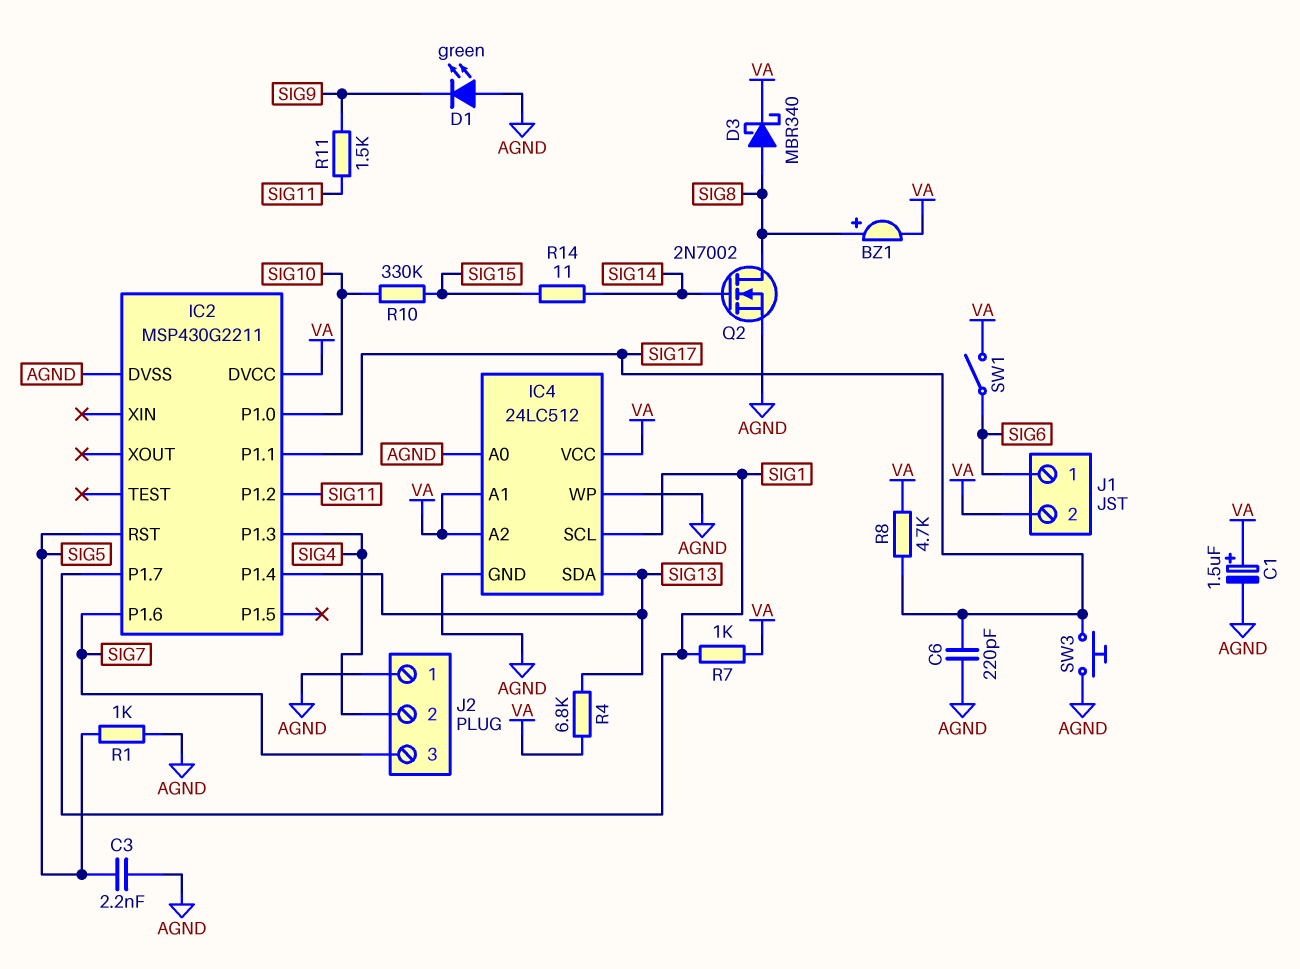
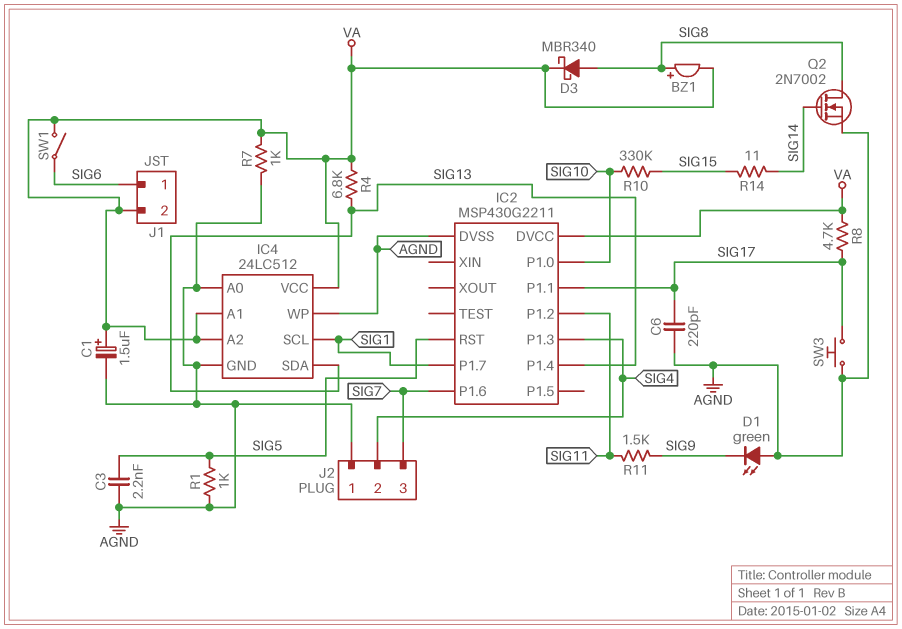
R7: 1k (SIG1, VA) -> 1k (AGND, VA)

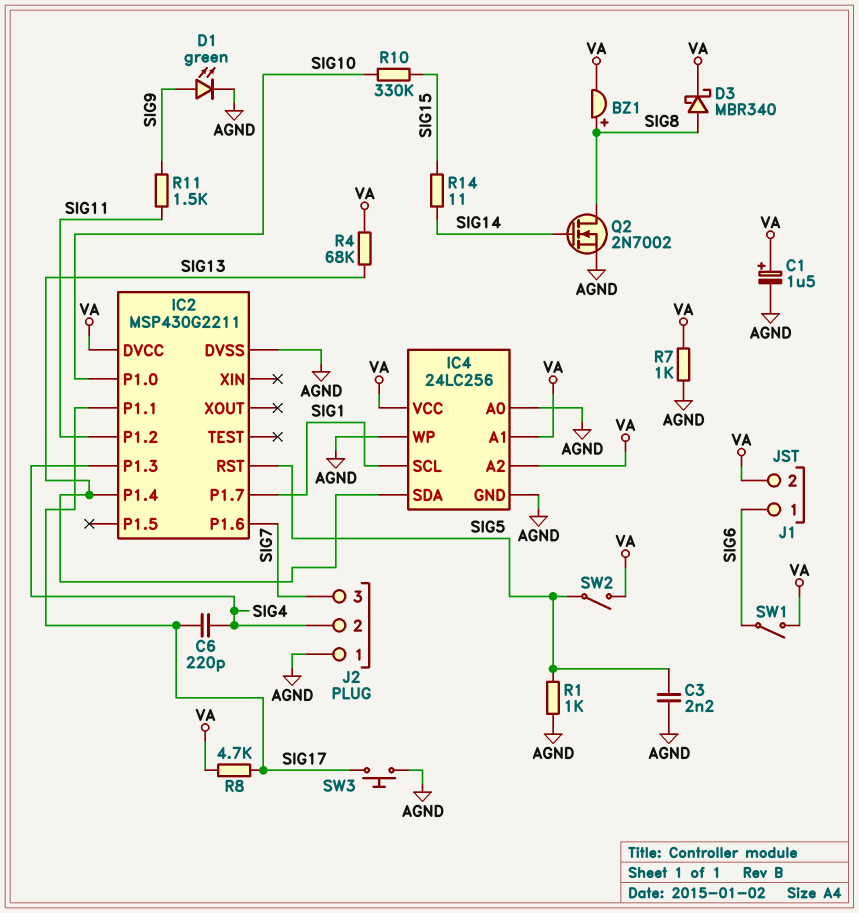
C6: 220pF (AGND, SIG17) -> 220pF (SIG4, SIG17)
D1: LED green (A AGND, K SIG9) -> LED green (A SIG9, K AGND)
IC4: 24LC512 -> 24LC256
R4: 6.8k (SIG13, VA) -> 68k (SIG13, VA)
SW2: none -> switch (SIG5, VA)

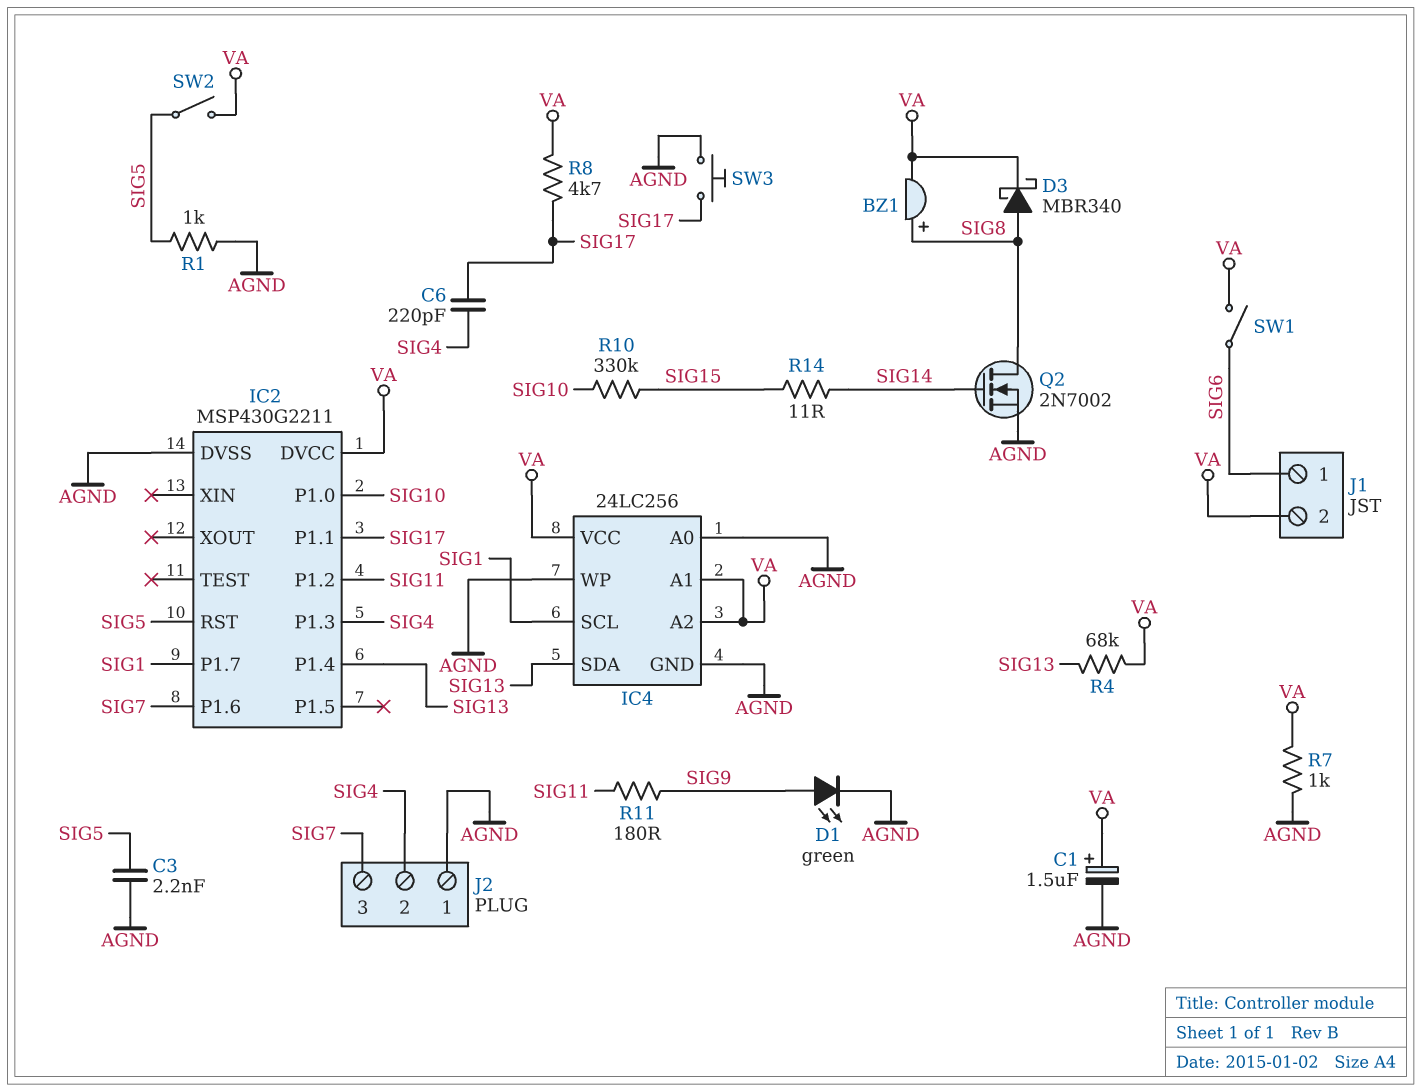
R11: 1.5k (SIG9, SIG11) -> 180 (SIG9, SIG11)

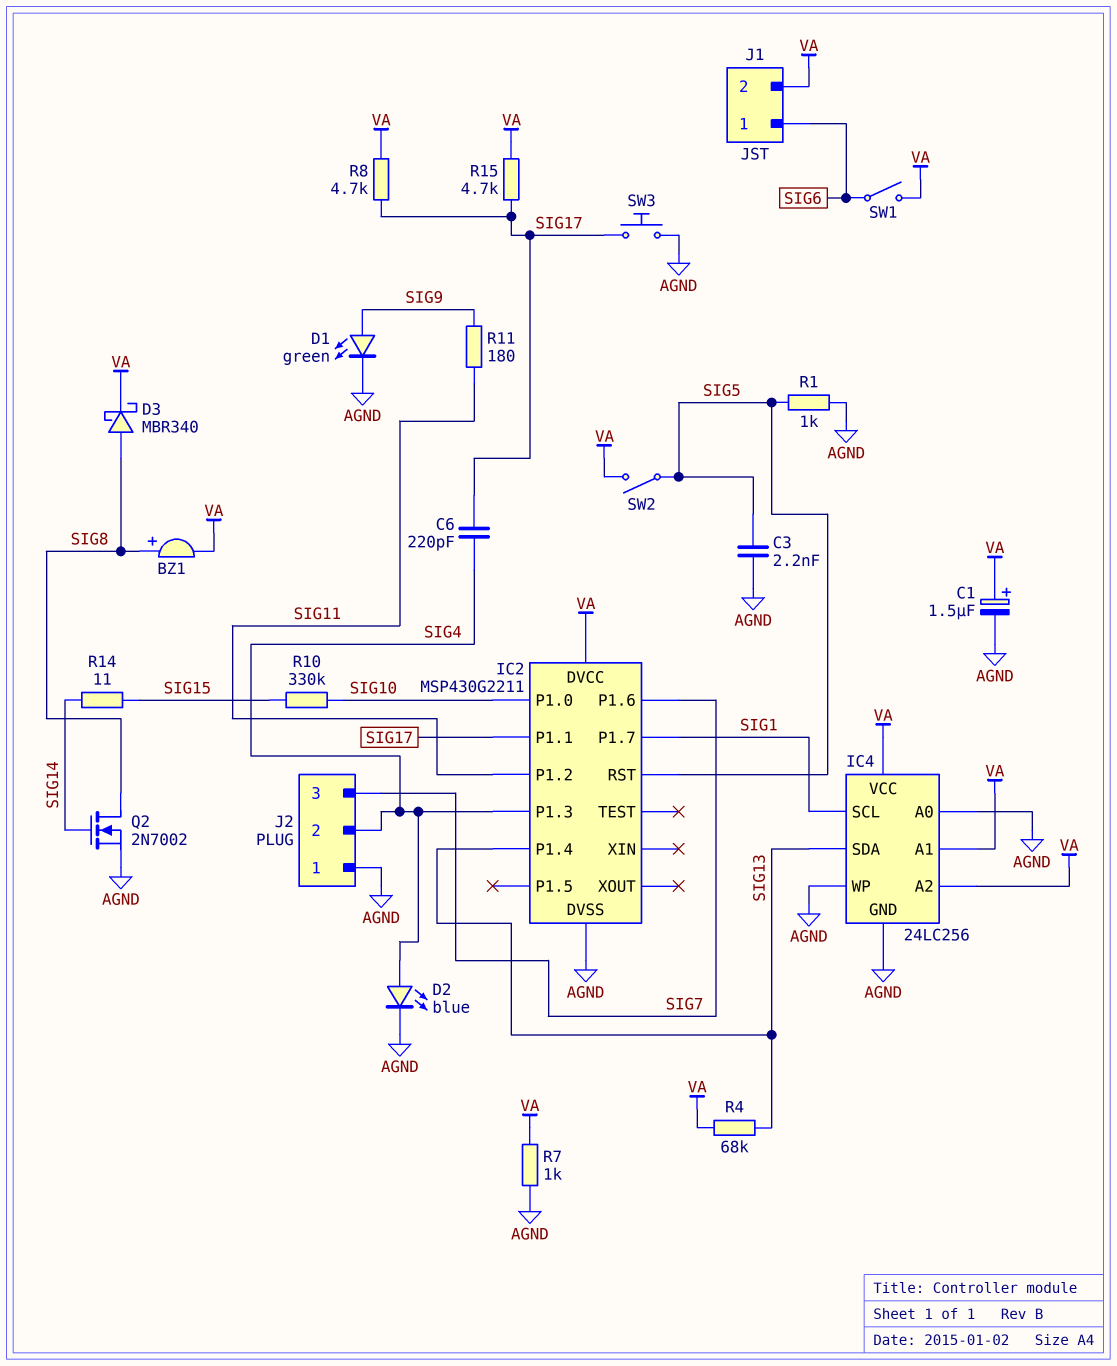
D2: none -> LED blue (A SIG4, K AGND)
R15: none -> 4.7k (SIG17, VA)

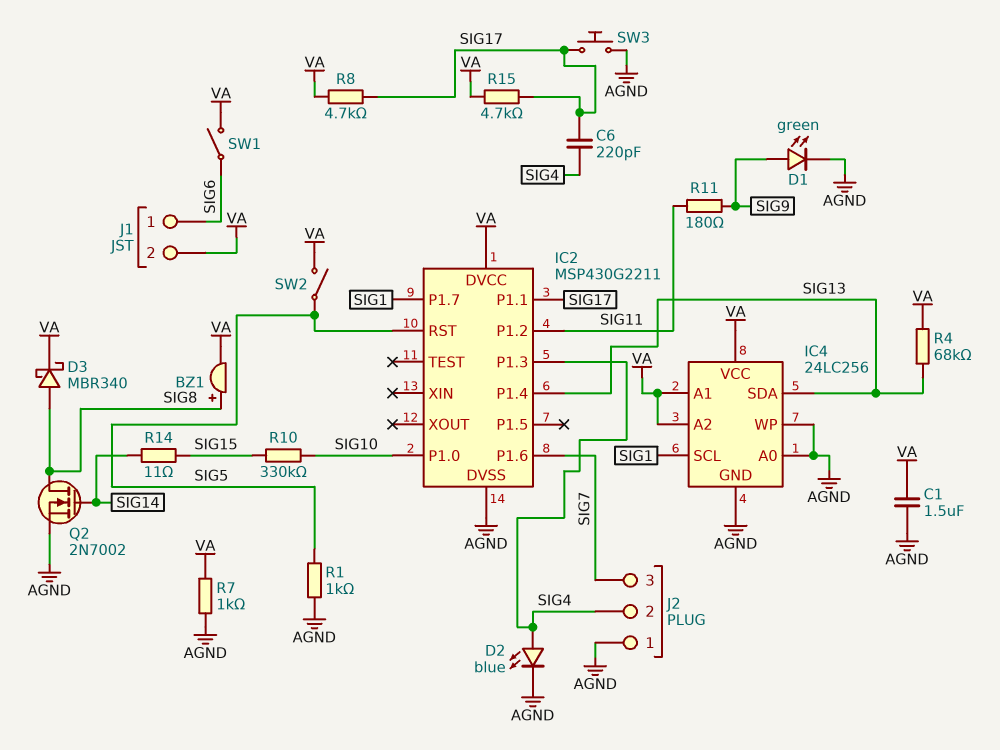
C1: 1.5uF (plus VA, minus AGND) -> 1.5uF (AGND, VA)
C3: 2.2nF (AGND, SIG5) -> none

